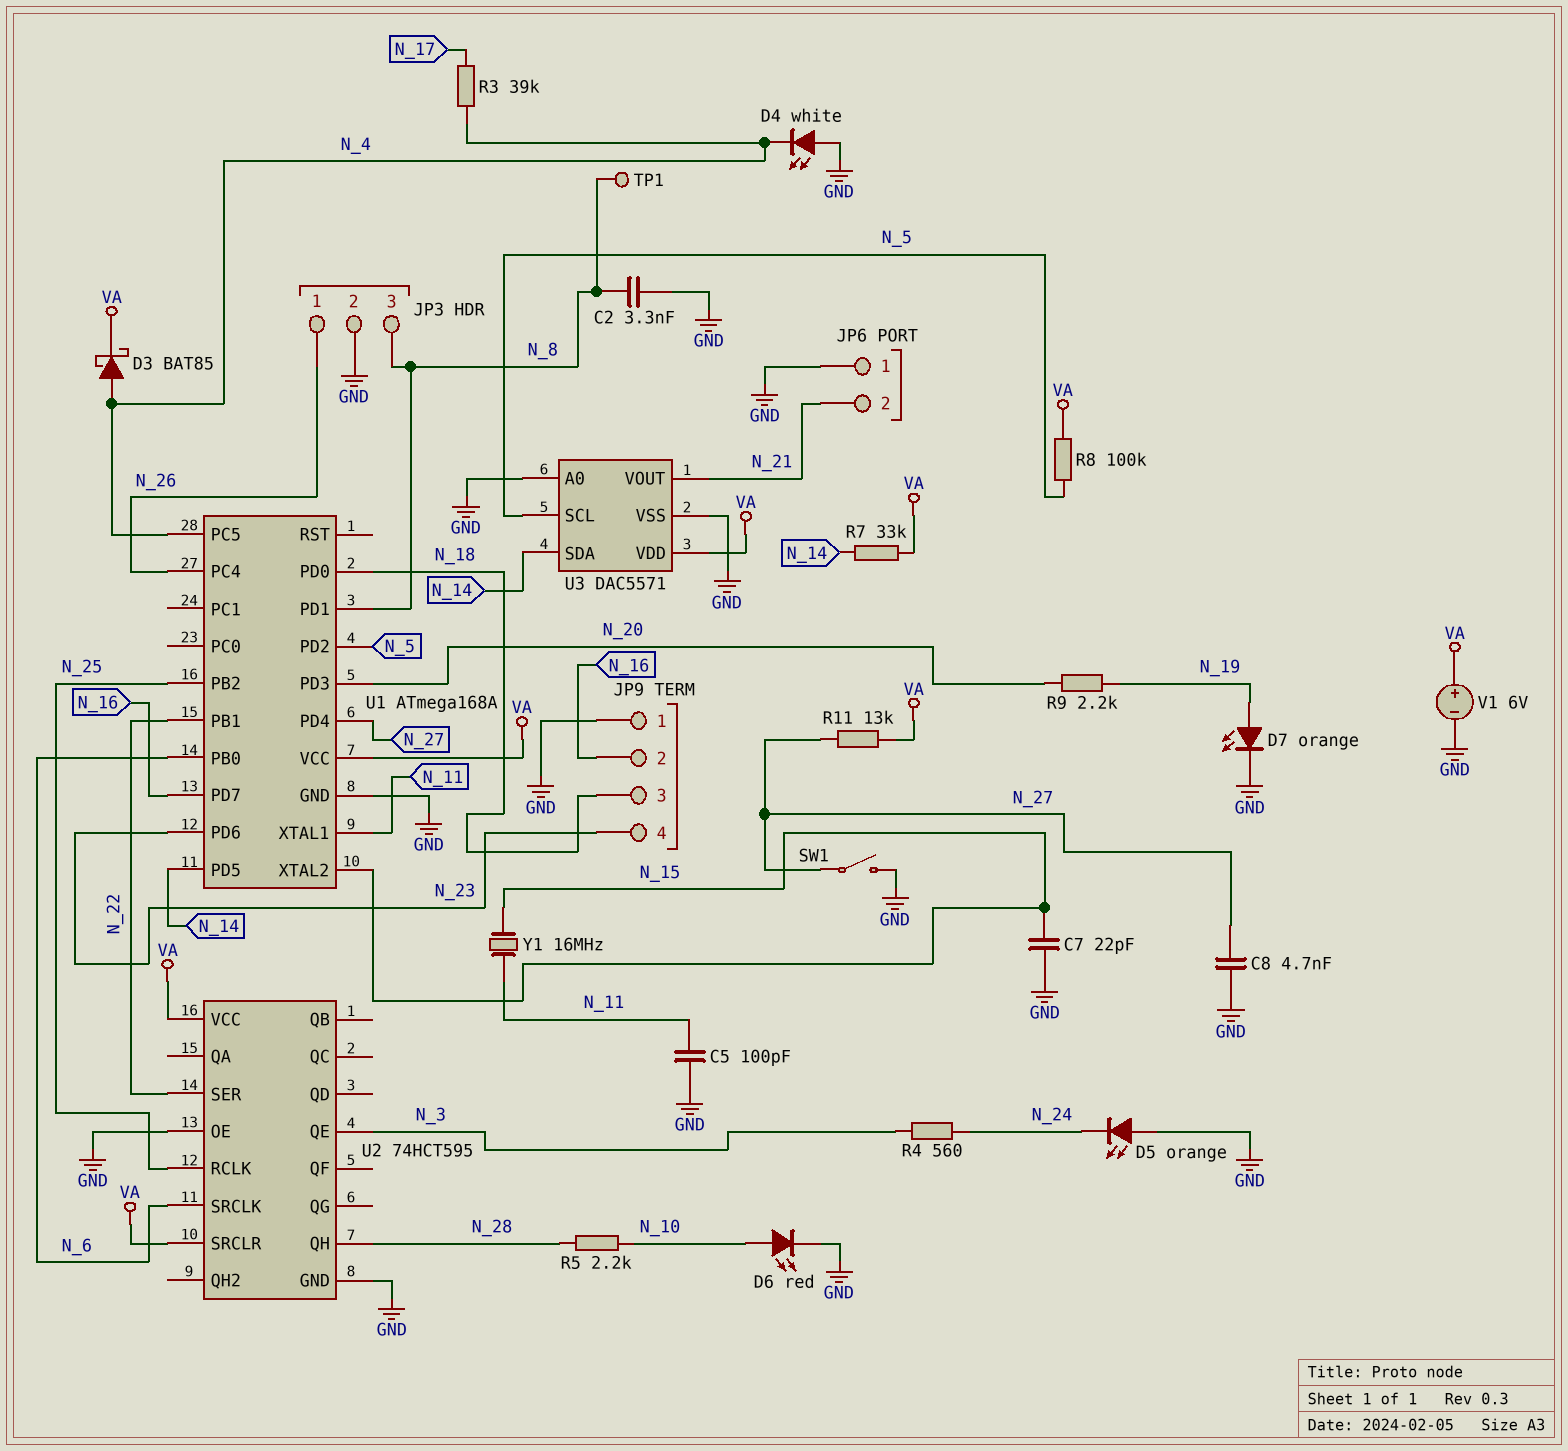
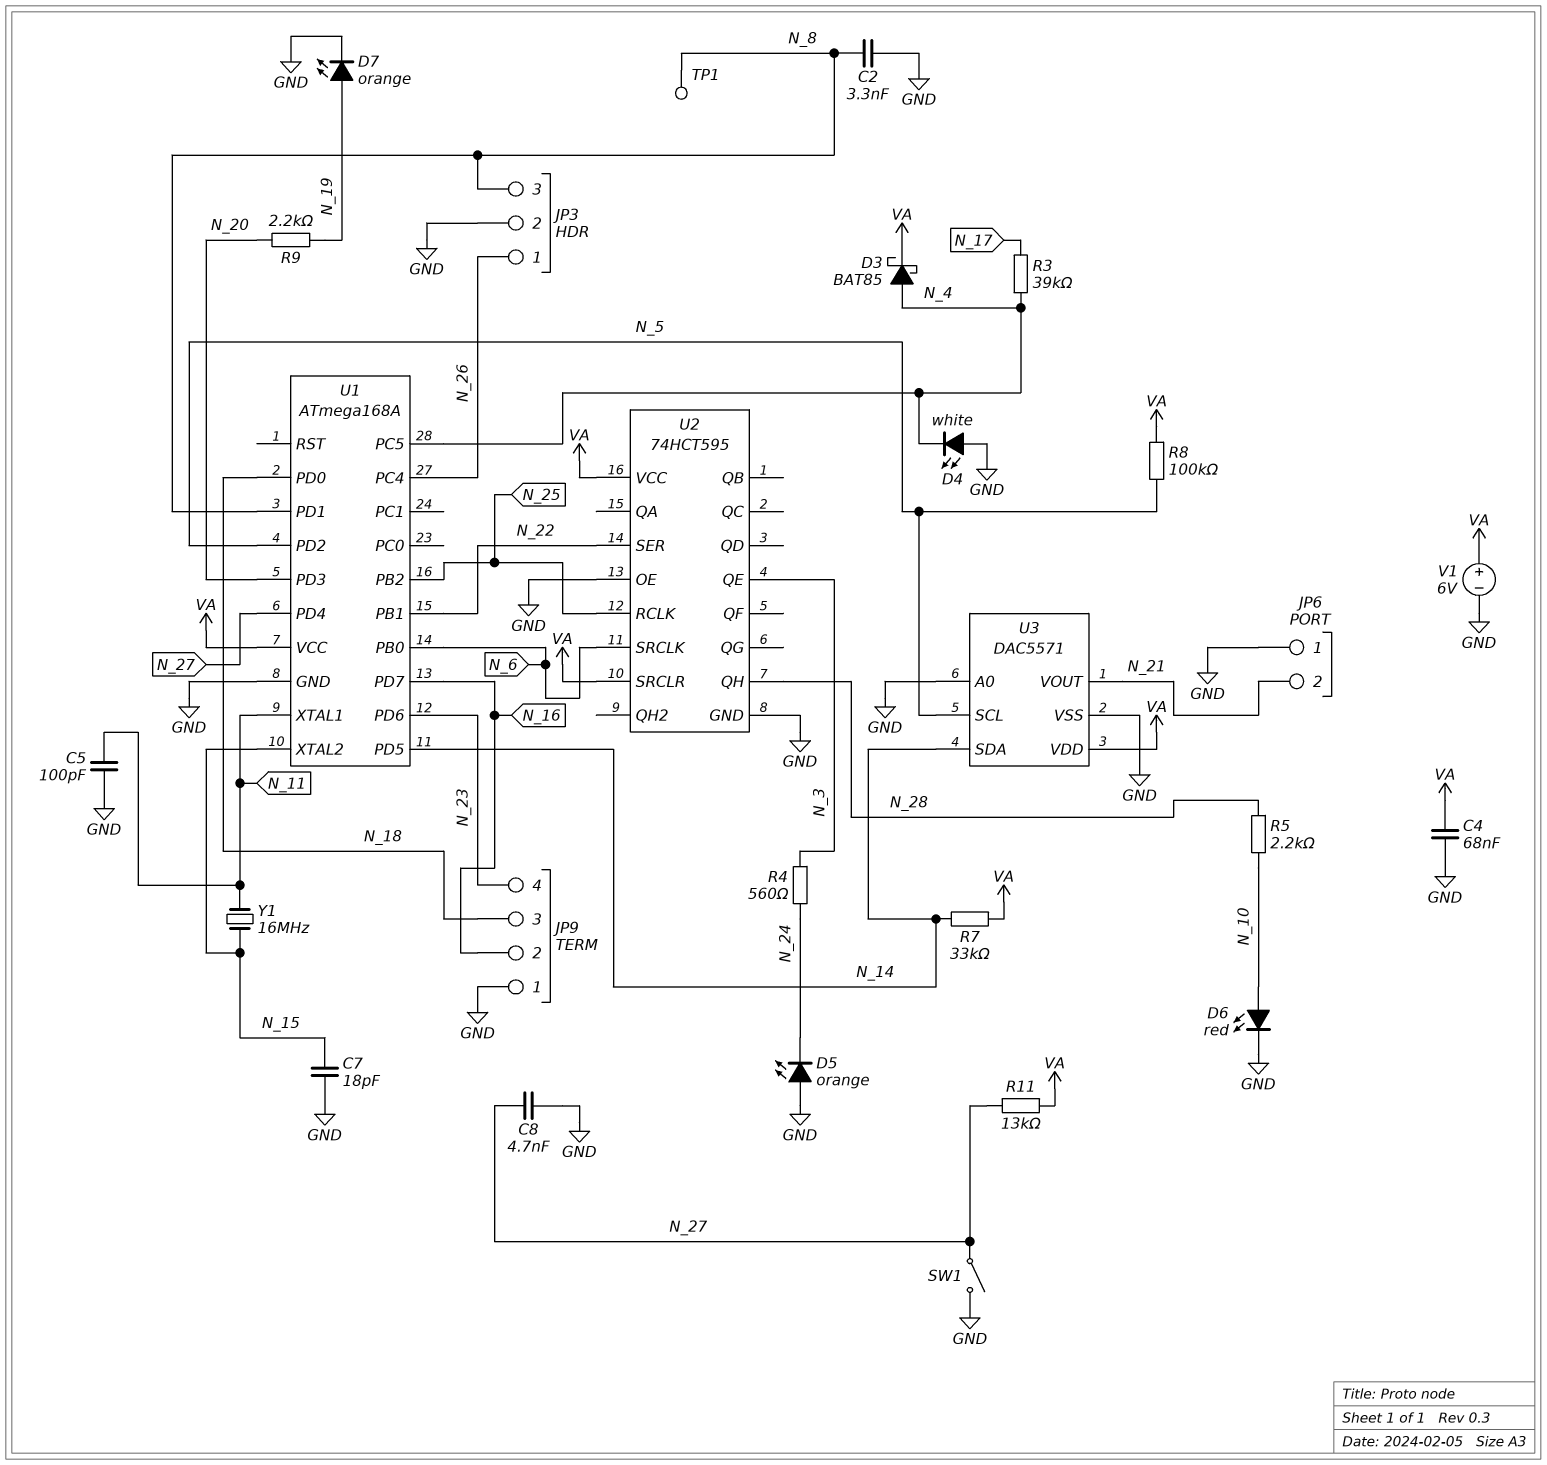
C4: none -> 68nF (GND, VA)
C7: 22pF (GND, N_15) -> 18pF (GND, N_15)

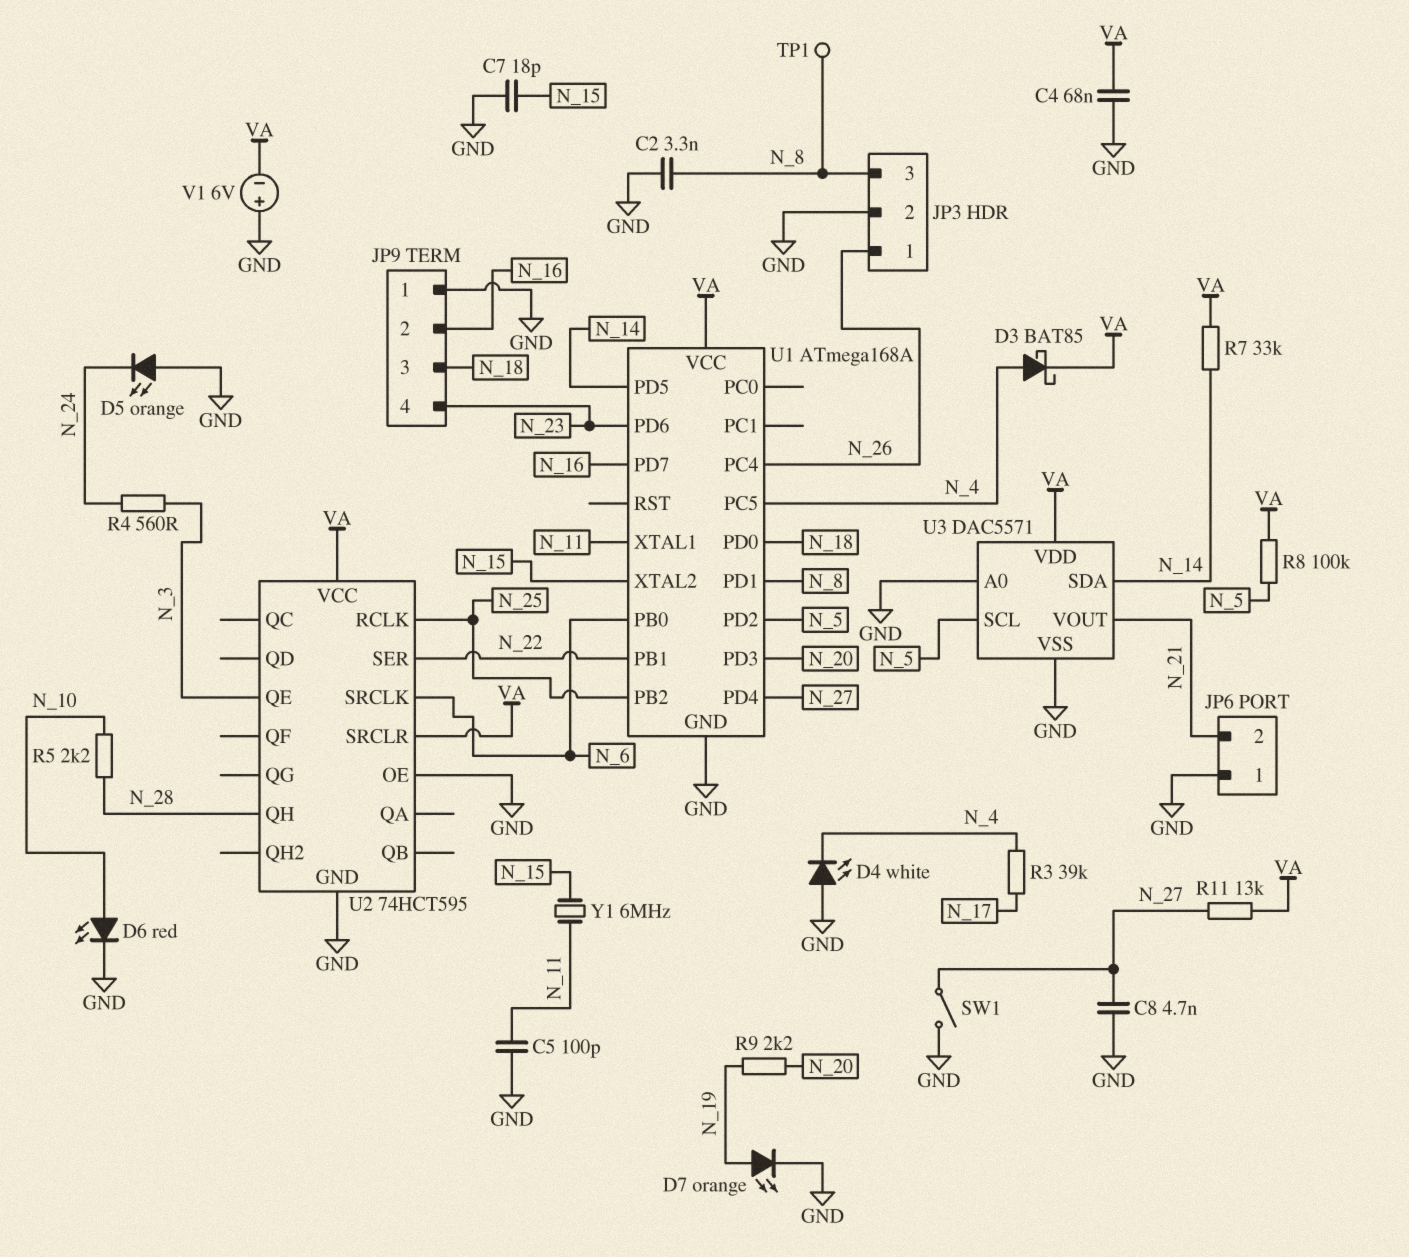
V1: 6V (plus VA, minus GND) -> 6V (plus GND, minus VA)
Y1: 16MHz (N_11, N_15) -> 6MHz (N_11, N_15)

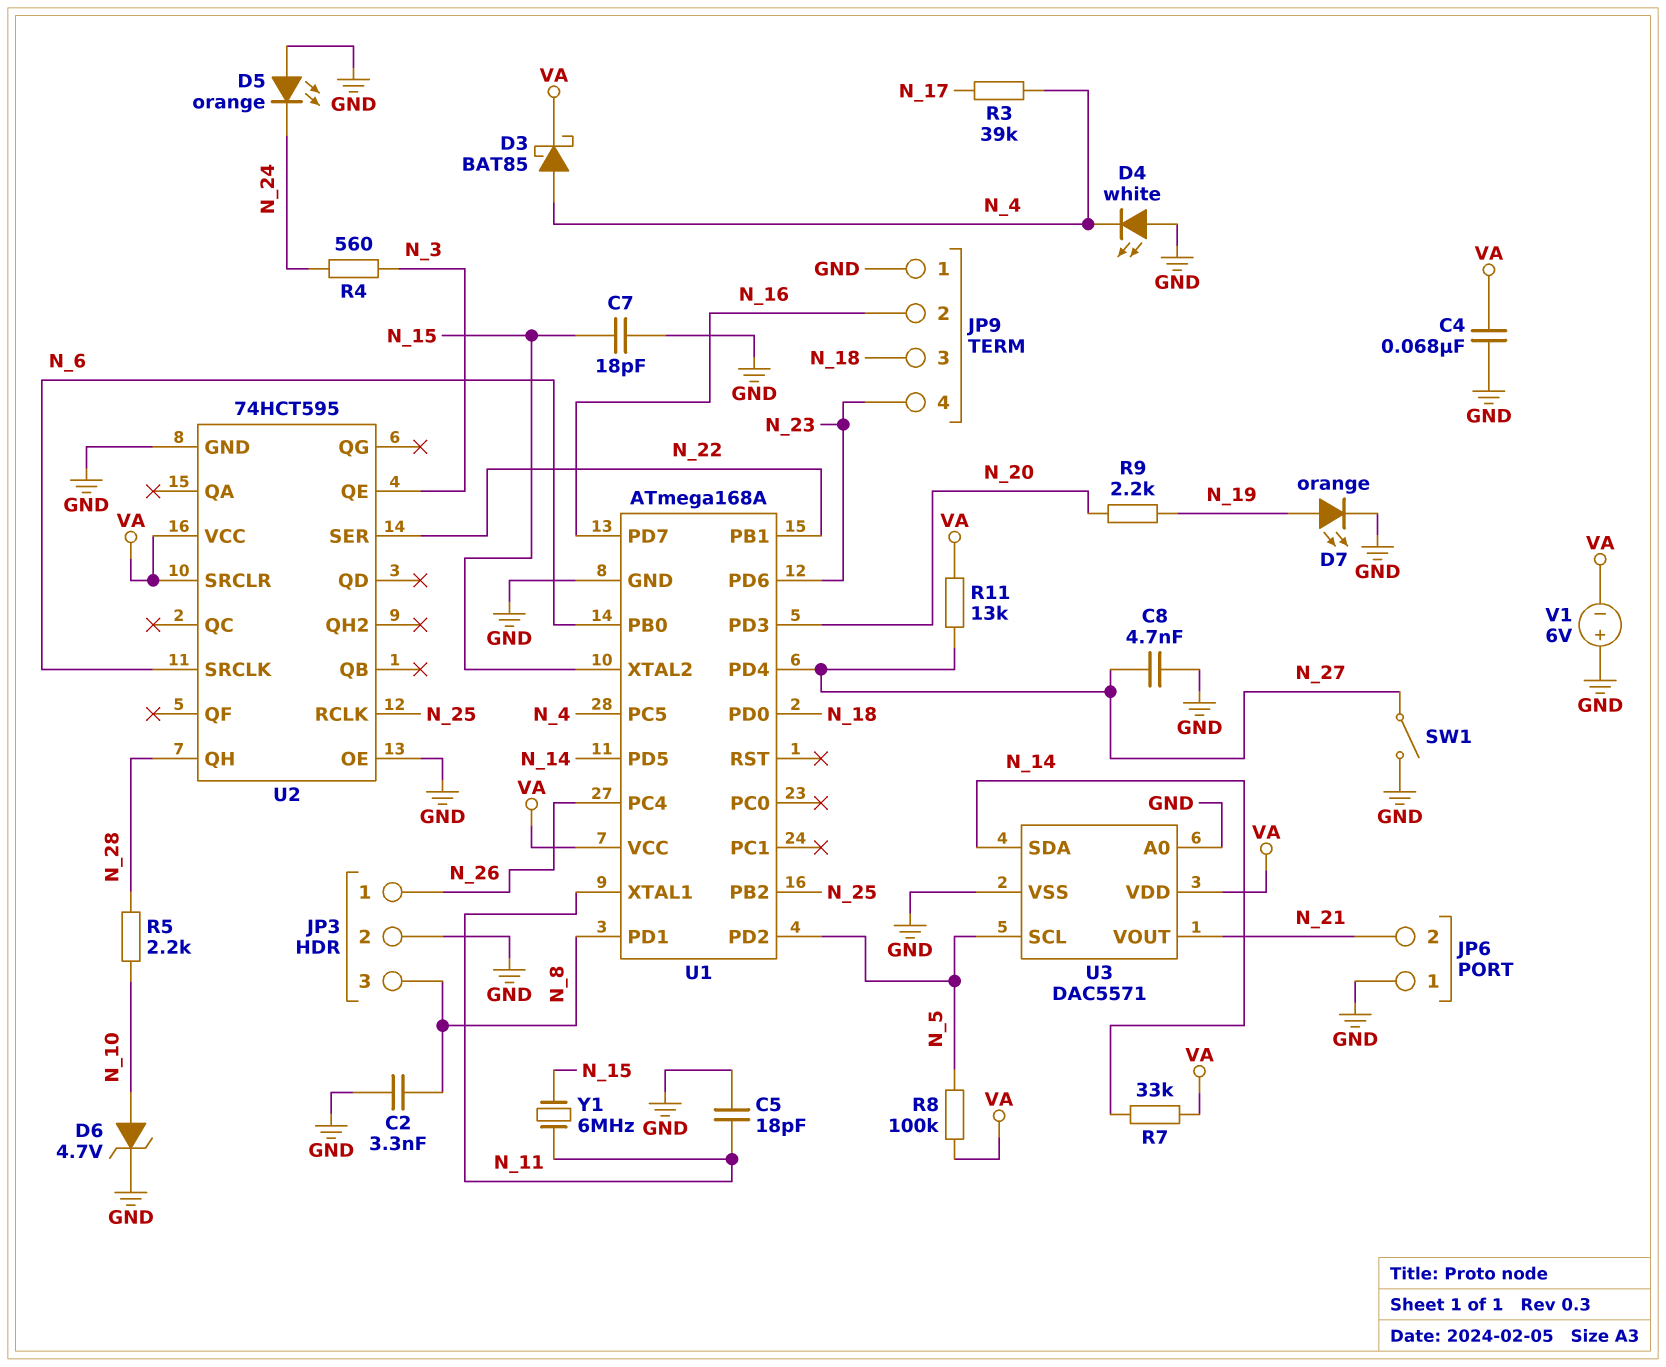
C5: 100pF (GND, N_11) -> 18pF (GND, N_11)
D6: LED red (A N_10, K GND) -> zener 4.7V (A N_10, K GND)
TP1: test point (N_8) -> none

